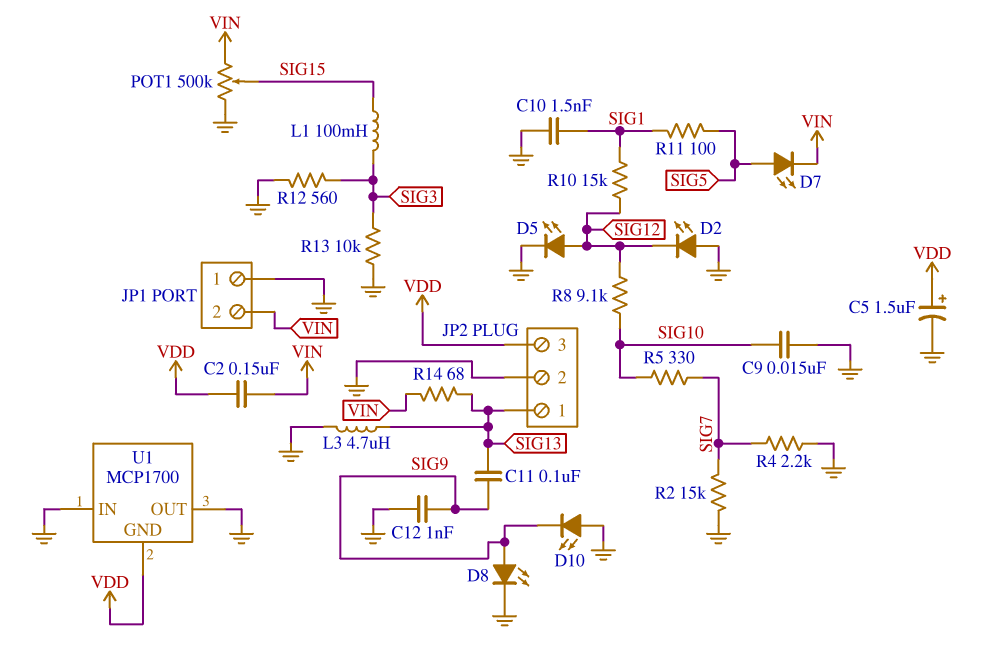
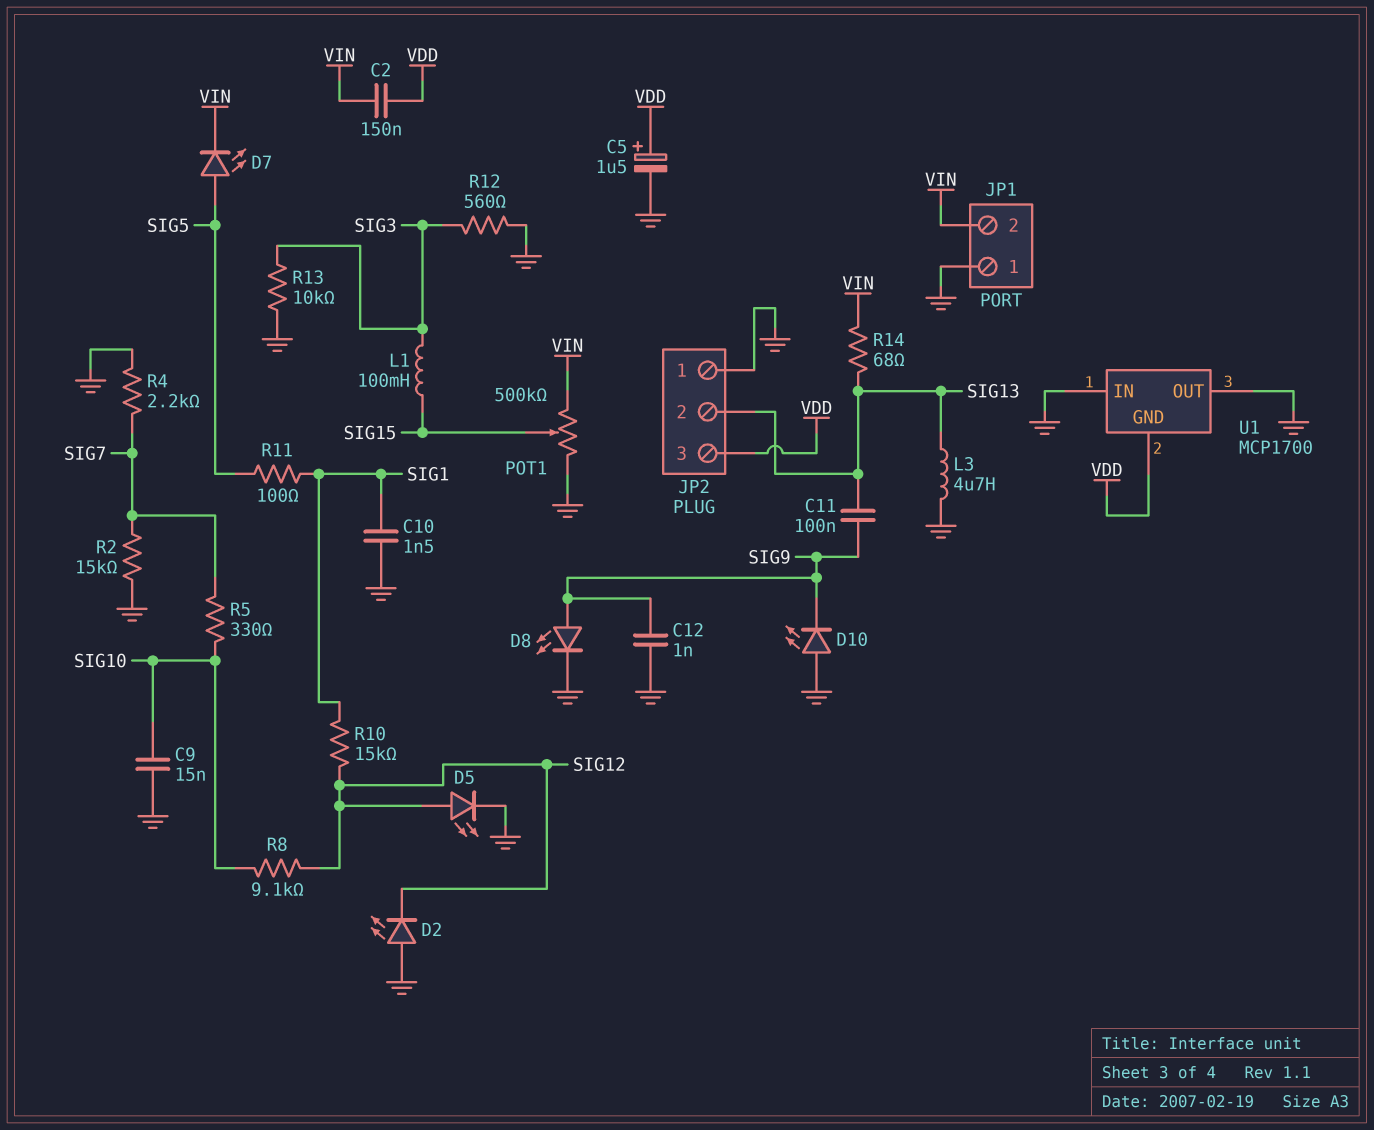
JP2 pin 1: SIG13 -> GND
JP2 pin 2: GND -> SIG13

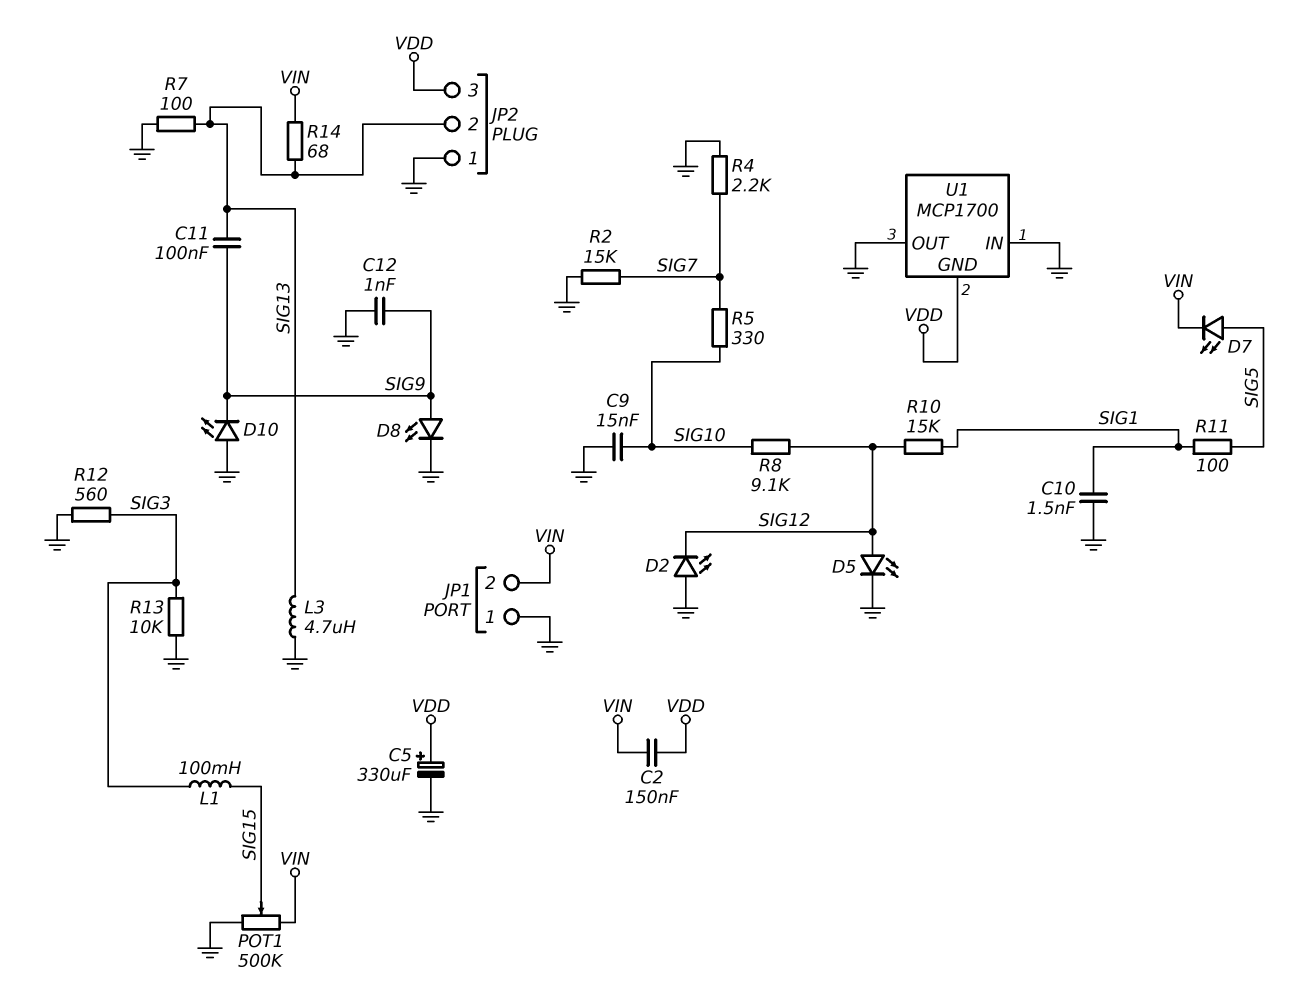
C5: 1.5uF (plus VDD, minus GND) -> 330uF (plus VDD, minus GND)
R7: none -> 100 (GND, SIG13)

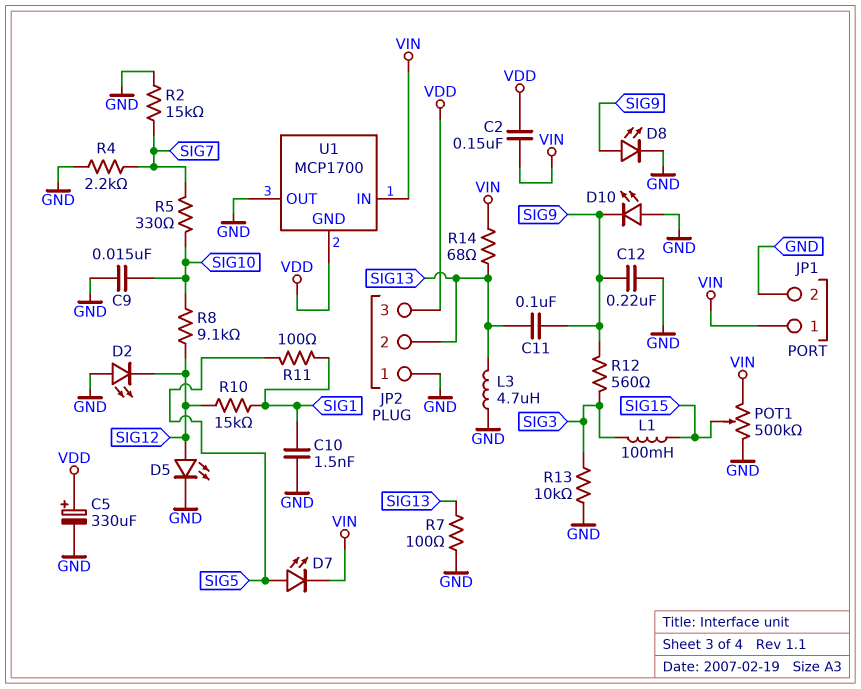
C12: 1nF (GND, SIG9) -> 220nF (GND, SIG9)
JP1 pin 1: GND -> VIN
JP1 pin 2: VIN -> GND
R12: 560 (GND, SIG3) -> 560 (SIG3, SIG9)
U1 pin IN: GND -> VIN

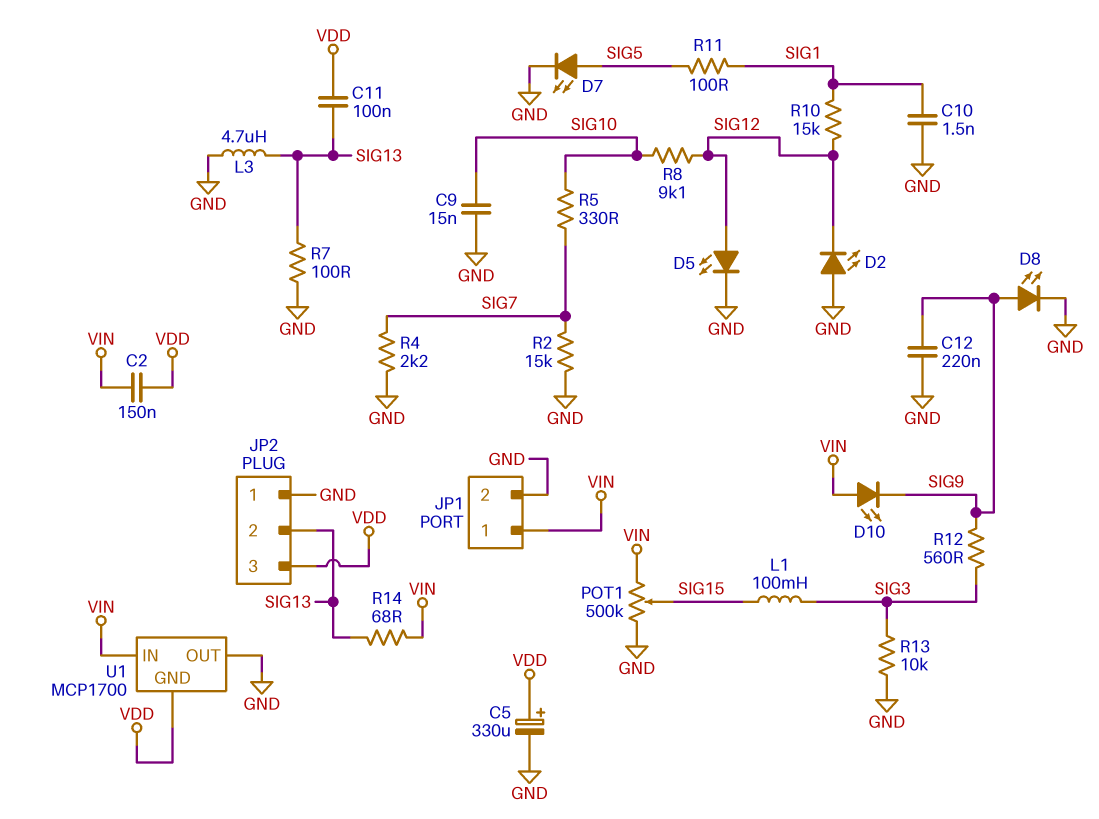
C11: 100nF (SIG9, SIG13) -> 100nF (SIG13, VDD)
D7: LED (A SIG5, K VIN) -> LED (A SIG5, K GND)
D10: LED (A GND, K SIG9) -> LED (A VIN, K SIG9)

